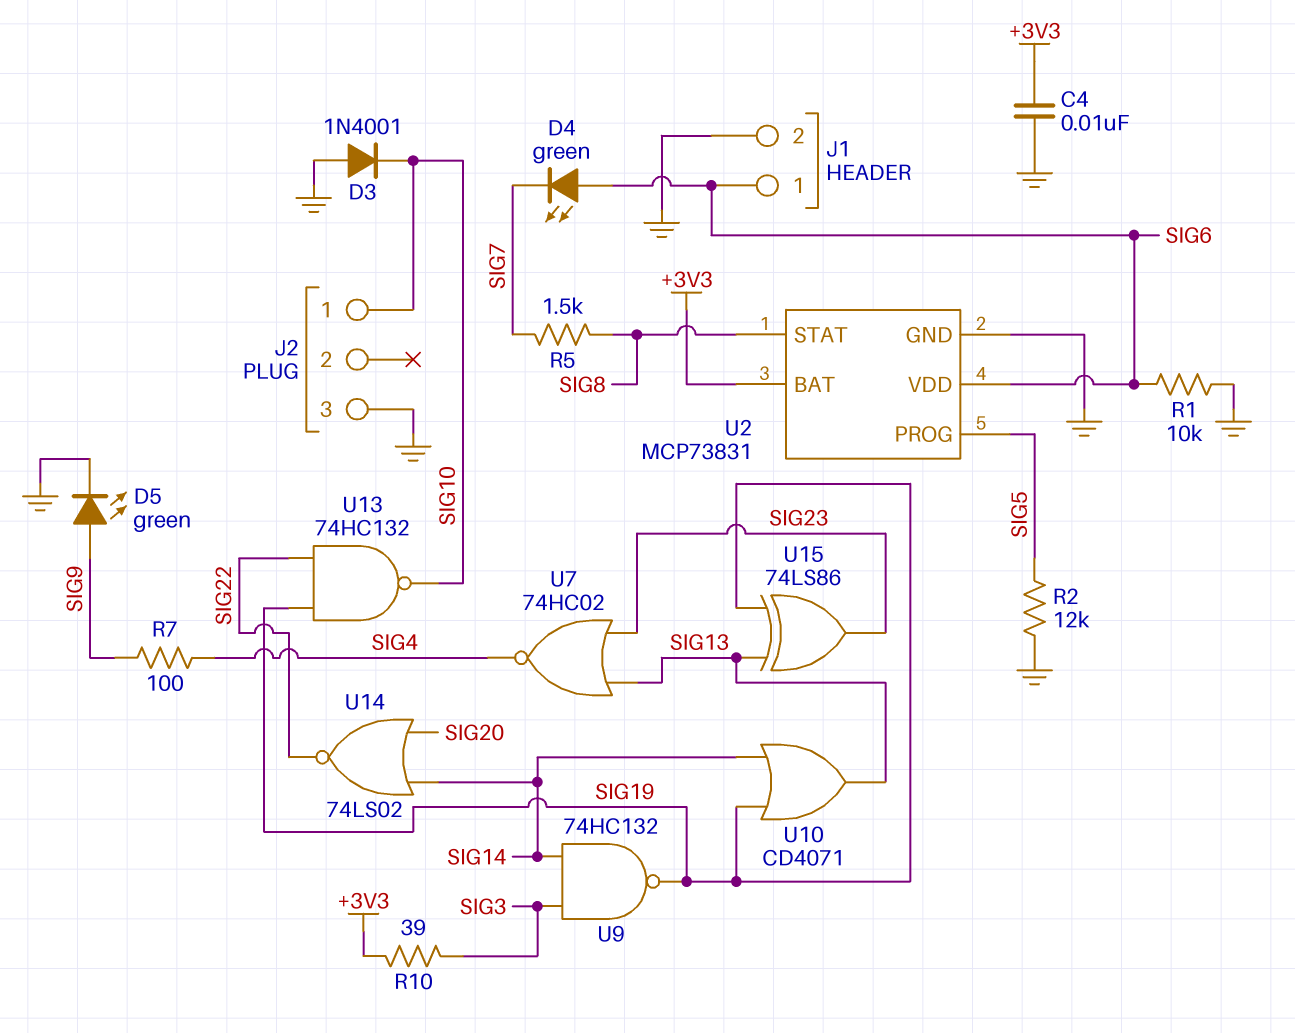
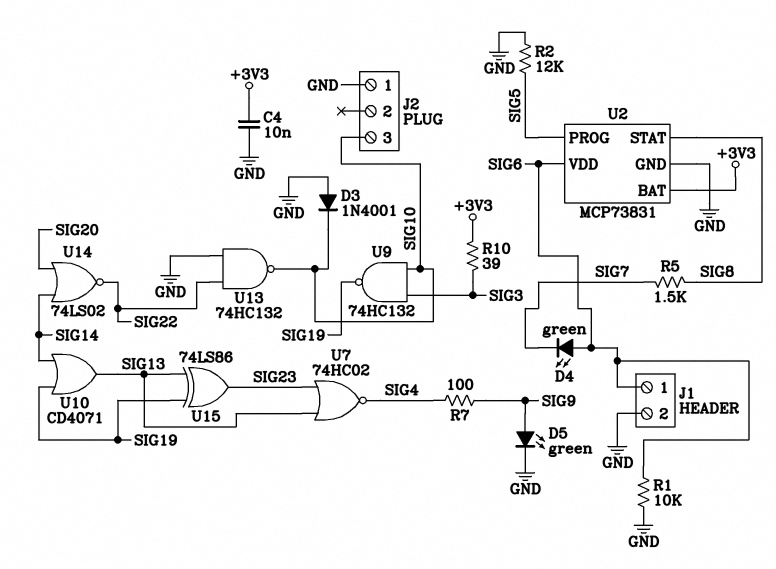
J2 pin 1: SIG10 -> GND
J2 pin 3: GND -> SIG10
U9: NAND 74HC132 (in SIG3, in SIG14, out SIG19) -> NAND 74HC132 (in SIG3, in SIG10, out SIG19)
U13: NAND 74HC132 (in SIG19, in SIG22, out SIG10) -> NAND 74HC132 (in GND, in SIG22, out SIG10)

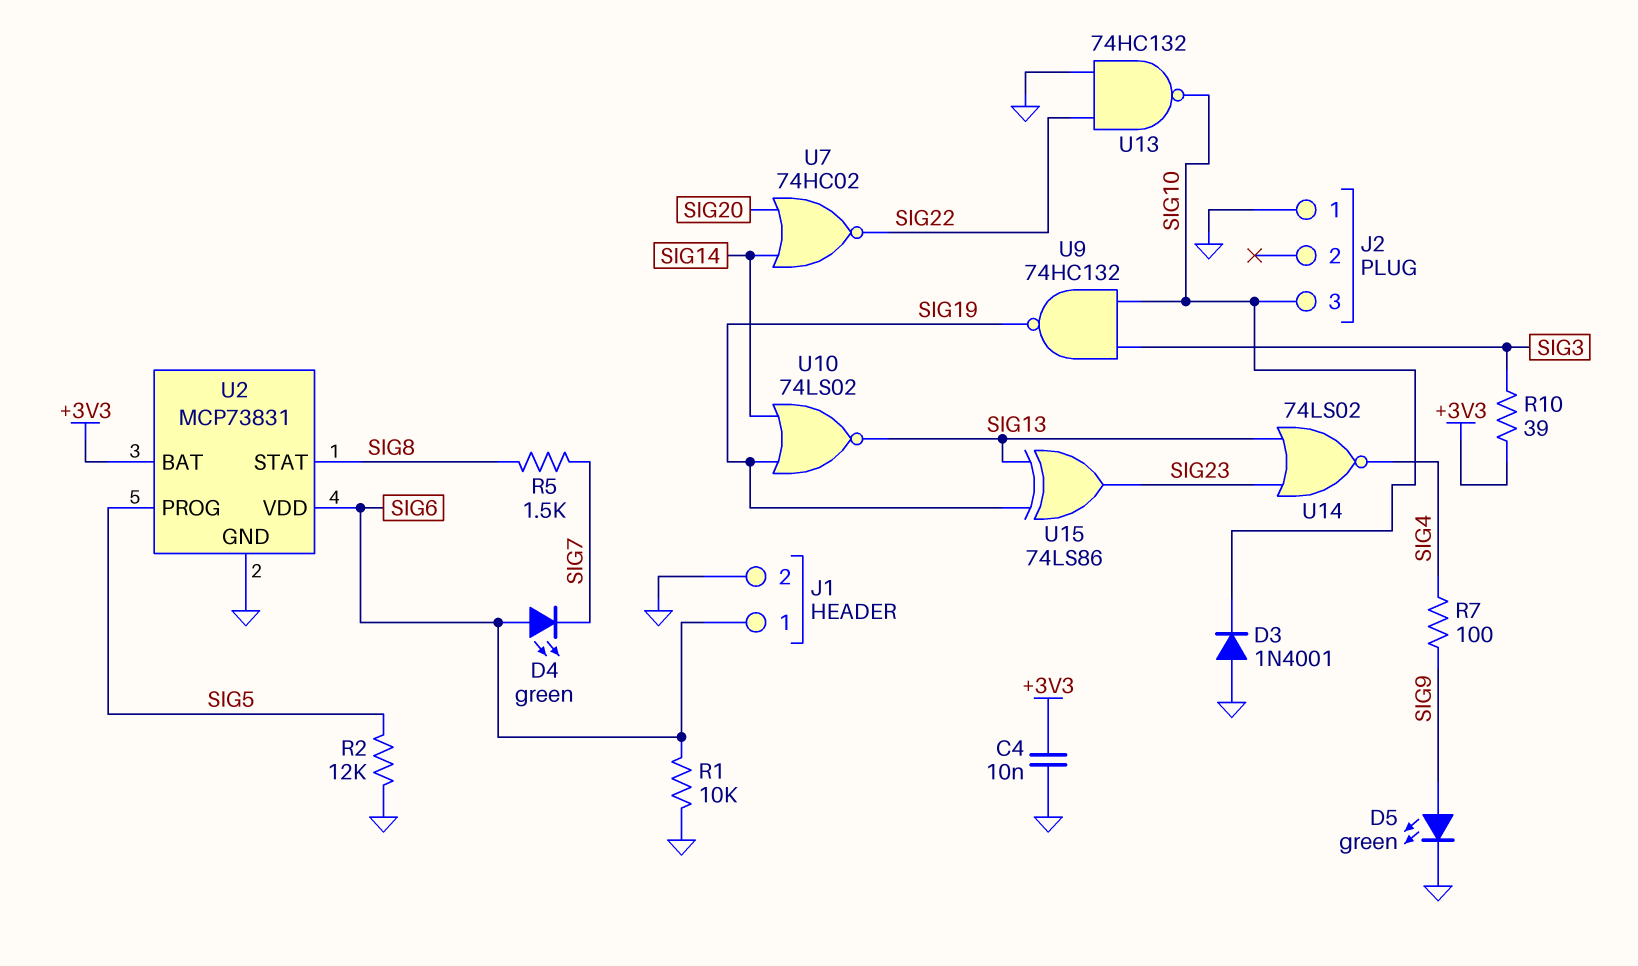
U7: NOR 74HC02 (in SIG13, in SIG23, out SIG4) -> NOR 74HC02 (in SIG14, in SIG20, out SIG22)
U10: OR CD4071 (in SIG14, in SIG19, out SIG13) -> NOR 74LS02 (in SIG14, in SIG19, out SIG13)
U14: NOR 74LS02 (in SIG14, in SIG20, out SIG22) -> NOR 74LS02 (in SIG13, in SIG23, out SIG4)

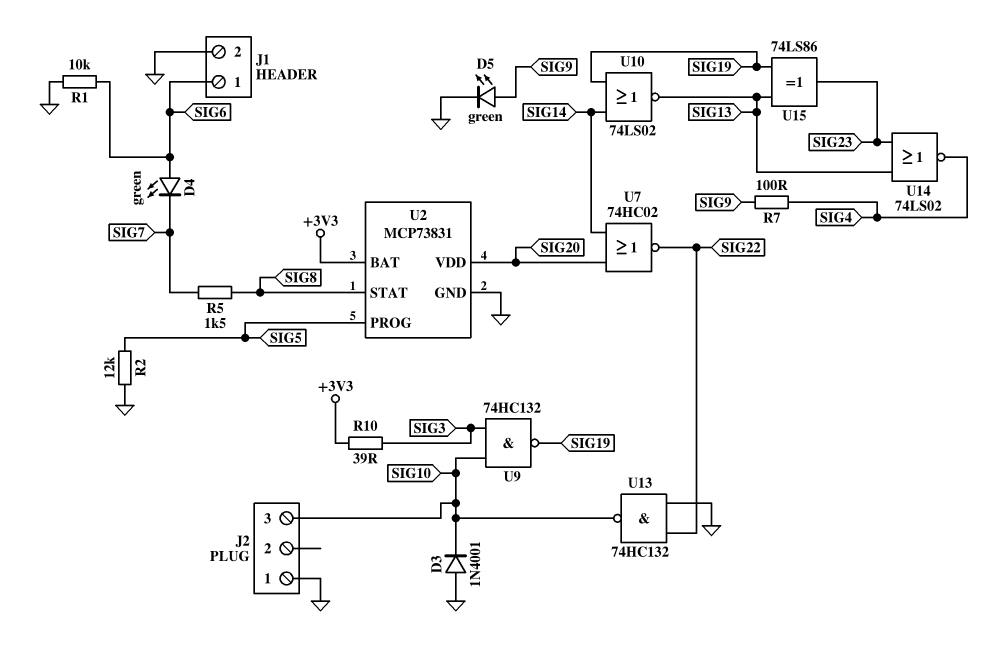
C4: 10nF (+3V3, GND) -> none
U2 pin VDD: SIG6 -> SIG20

